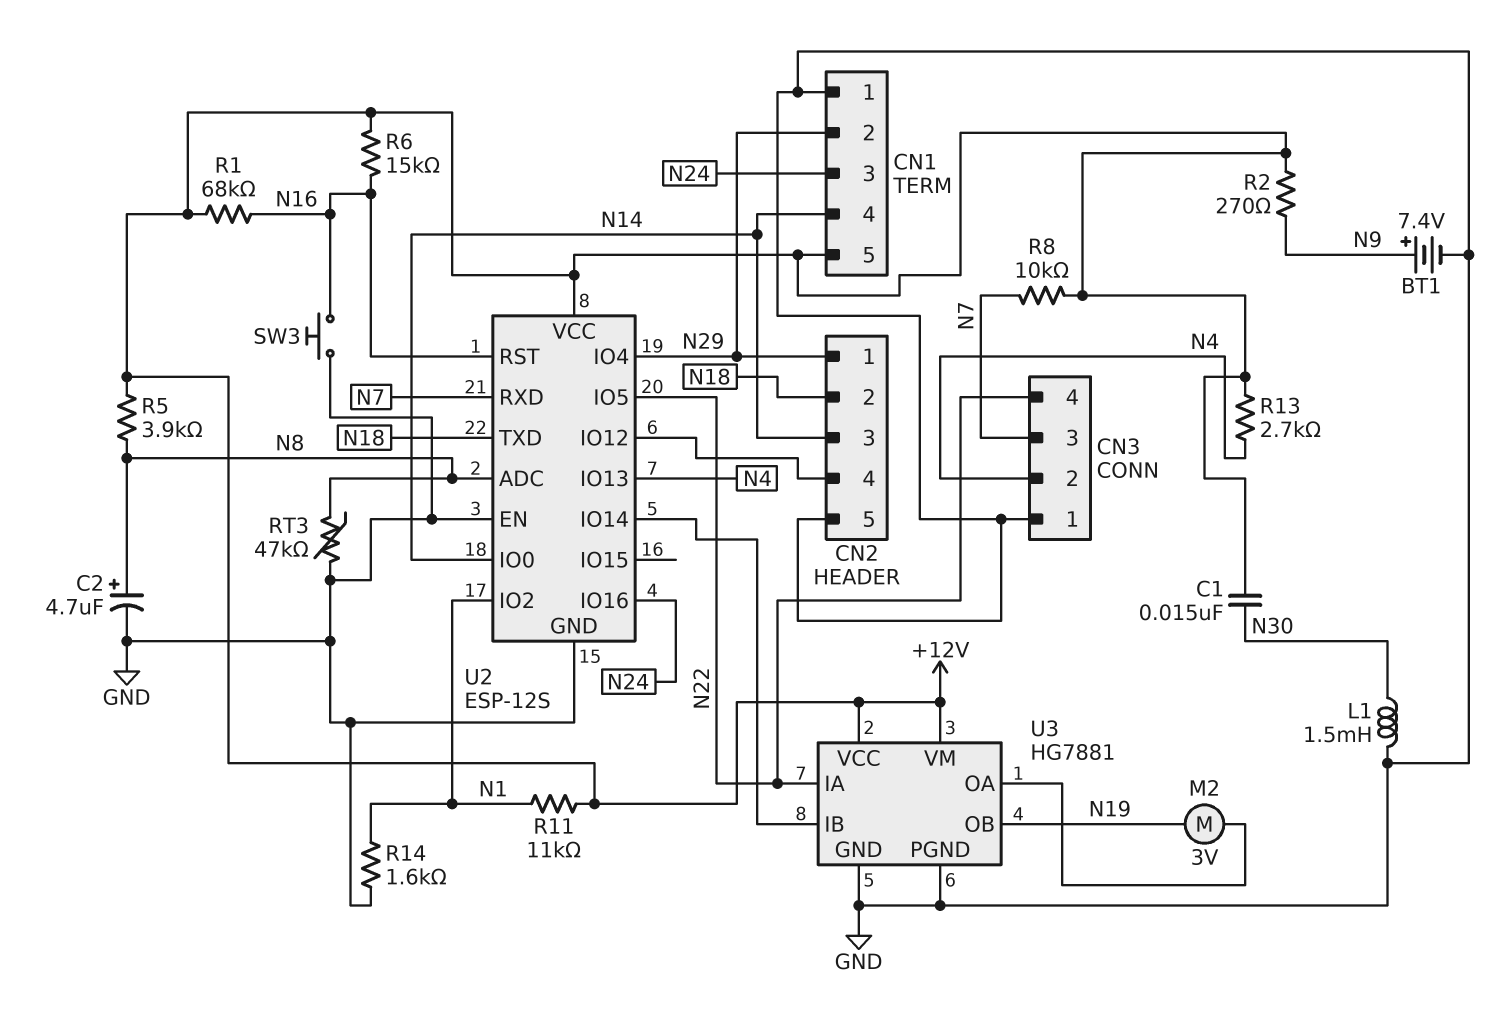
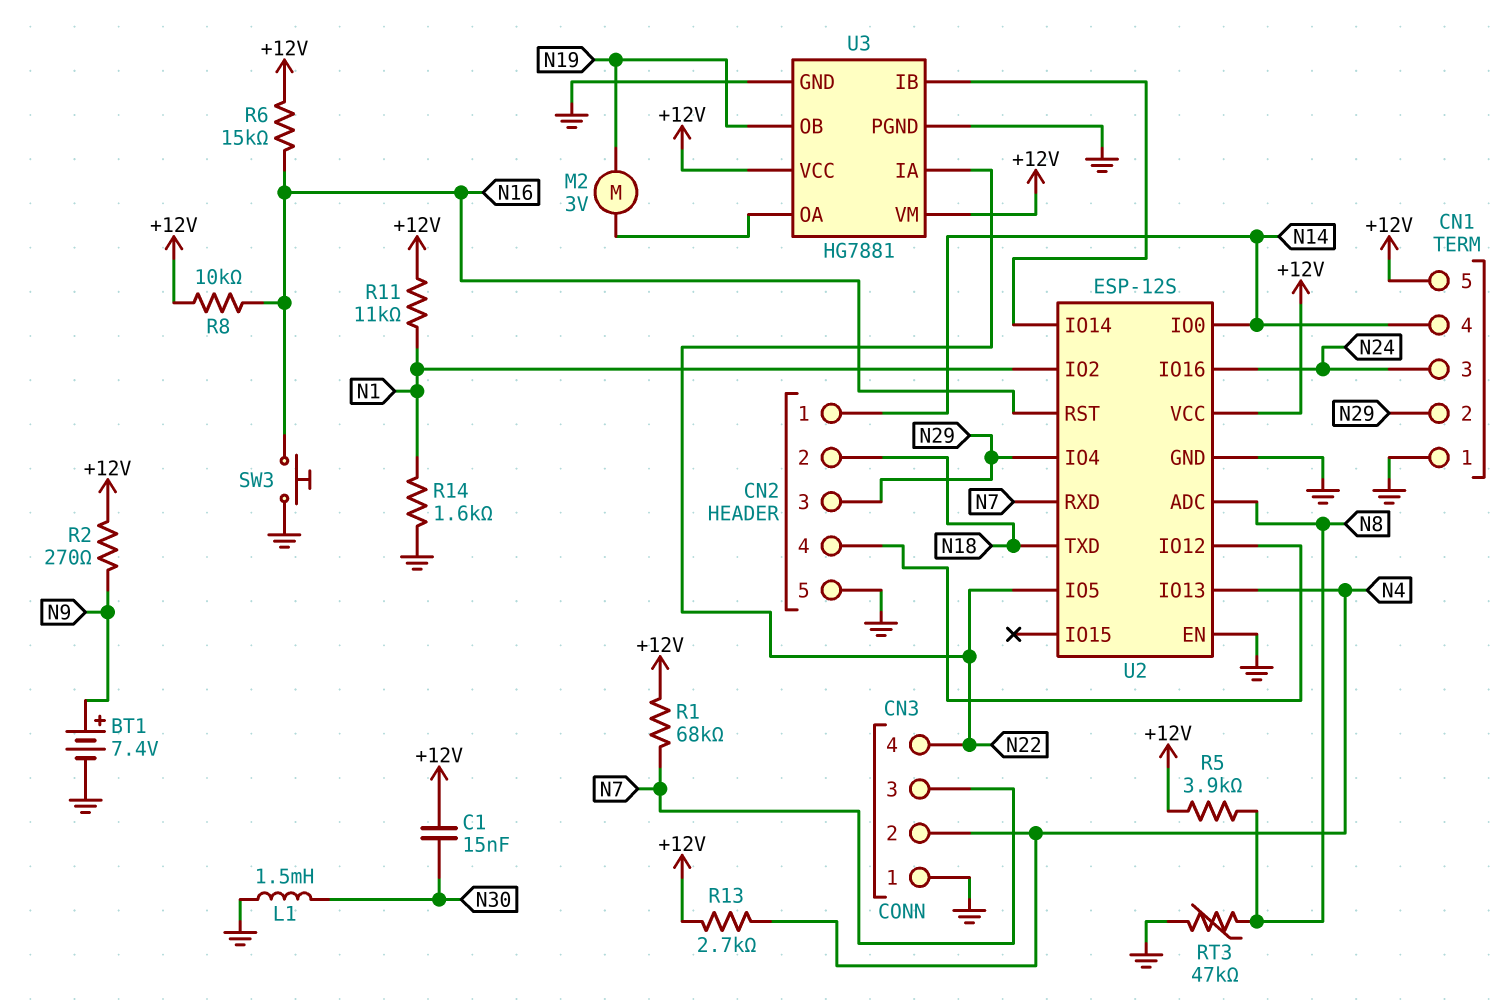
C2: 4.7uF (plus N8, minus GND) -> none
CN2 pin 1: N29 -> N14
CN2 pin 3: N14 -> N29
R1: 68k (+12V, N16) -> 68k (+12V, N7)
R8: 10k (+12V, N7) -> 10k (+12V, N16)

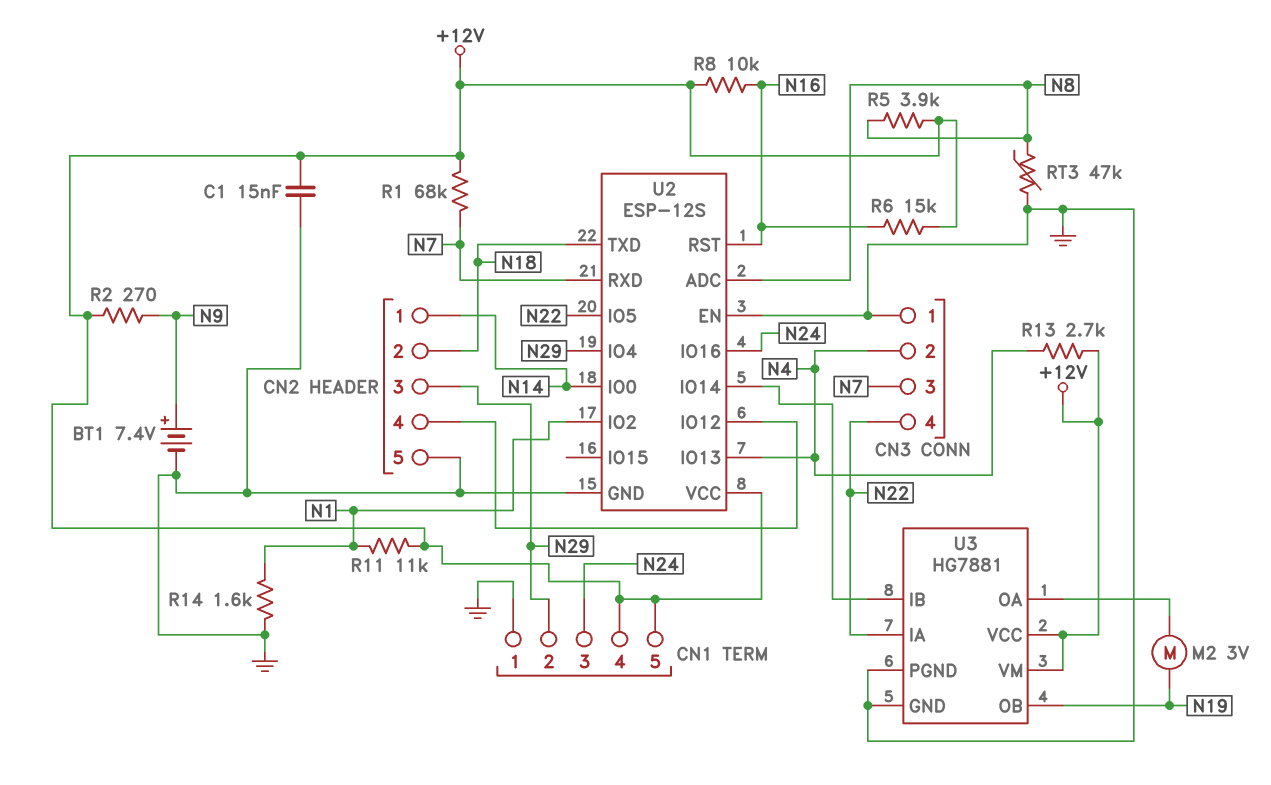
C1: 15nF (+12V, N30) -> 15nF (+12V, GND)
CN1 pin 4: N14 -> +12V
L1: 1.5mH (GND, N30) -> none
SW3: button (GND, N16) -> none

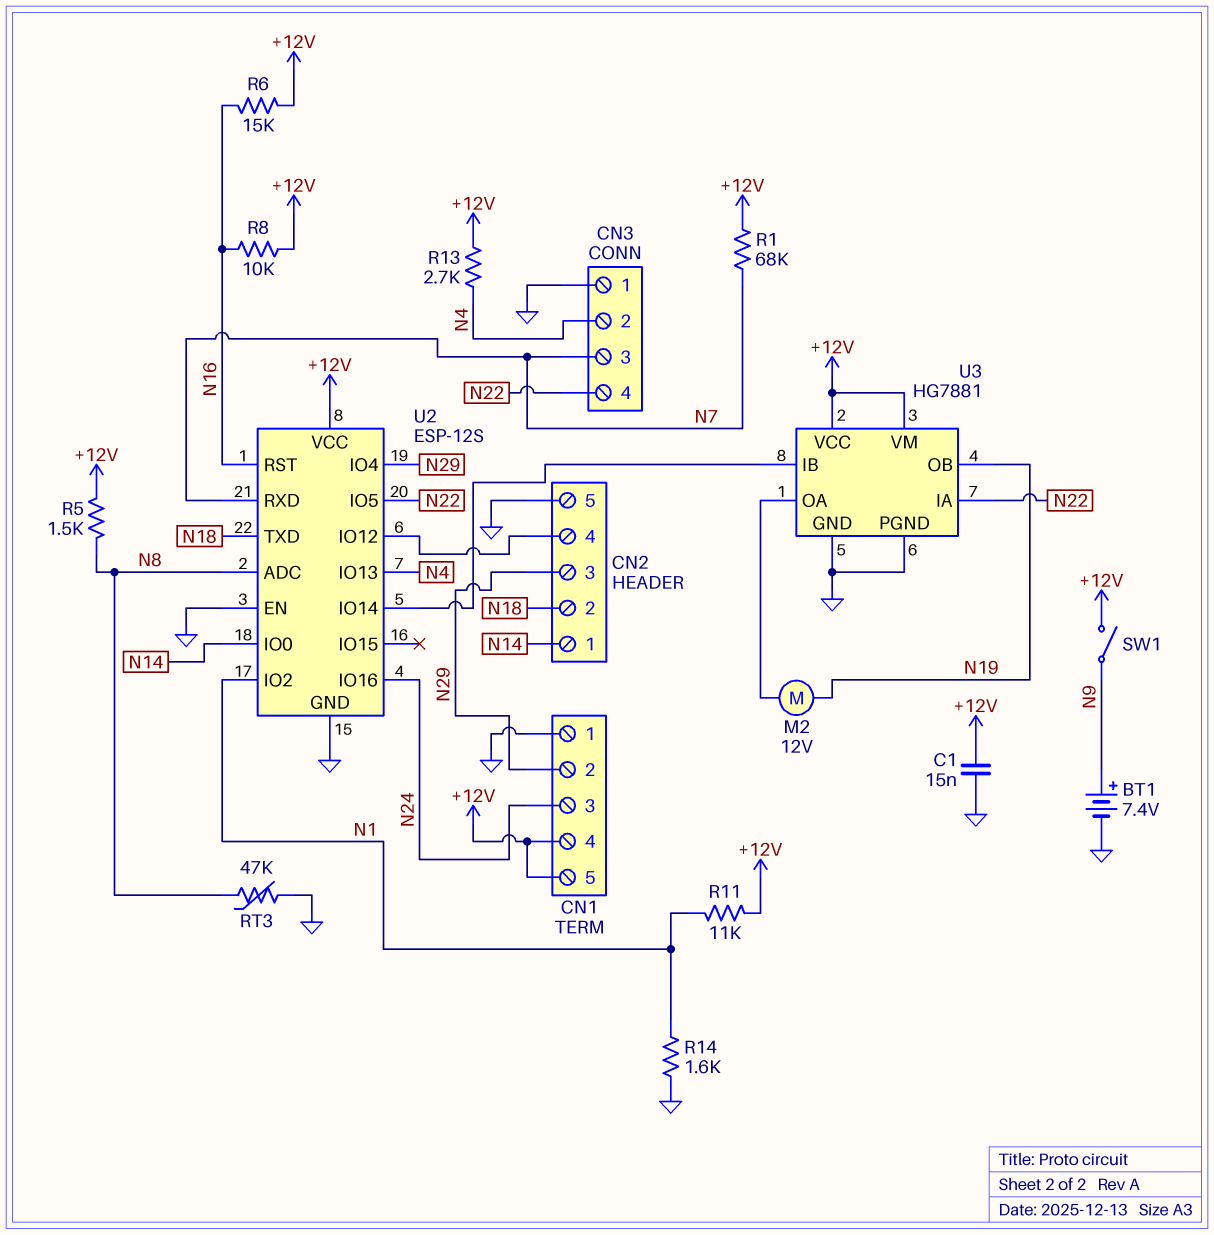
M2: motor 3V (N19, U3/OA) -> motor 12V (N19, U3/OA)
R2: 270 (+12V, N9) -> none
R5: 3.9k (+12V, N8) -> 1.5k (+12V, N8)
SW1: none -> switch (+12V, N9)

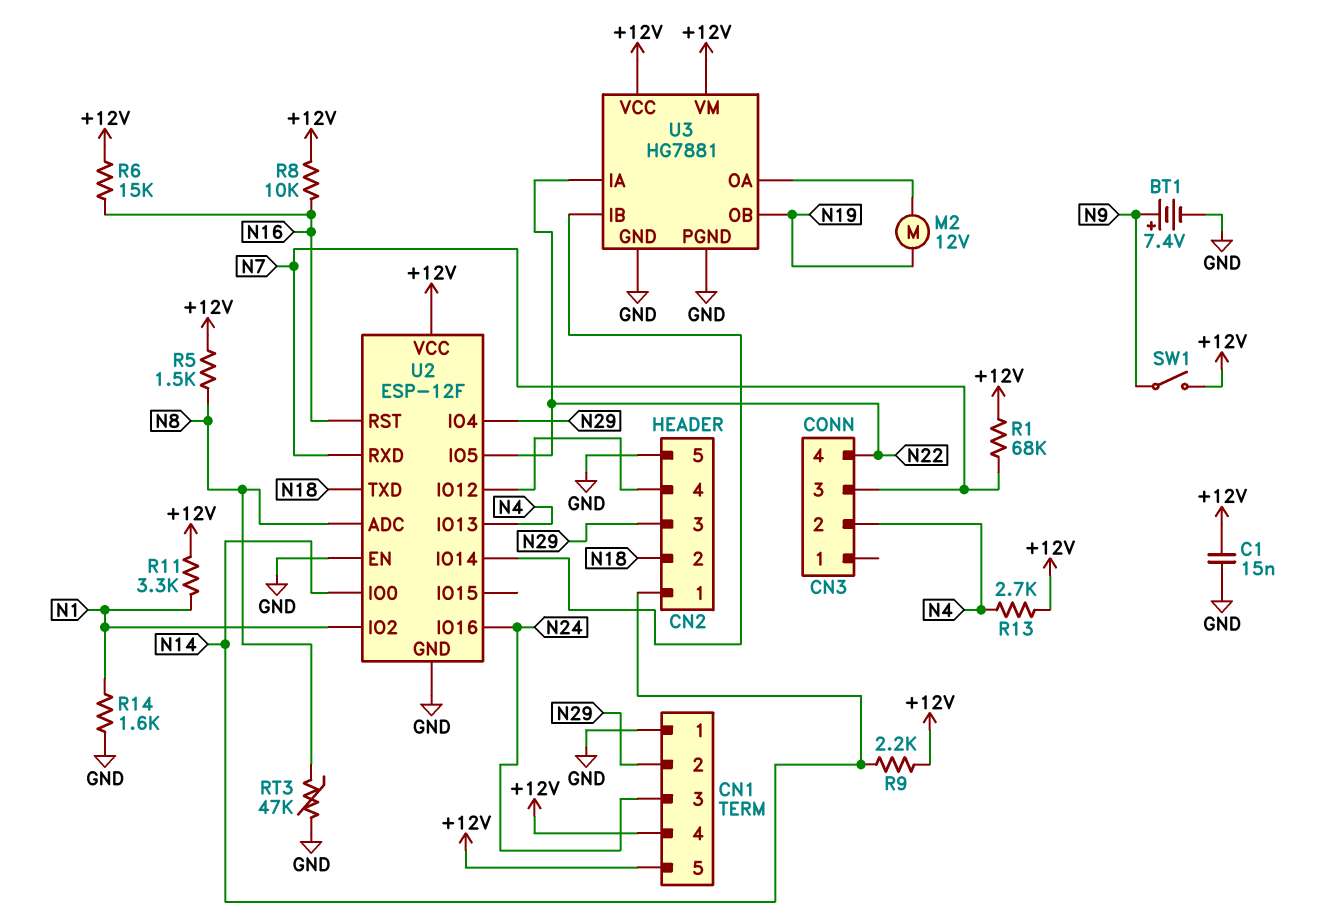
CN3 pin 1: GND -> none
R9: none -> 2.2k (+12V, N14)
R11: 11k (+12V, N1) -> 3.3k (+12V, N1)
U2: ESP-12S -> ESP-12F

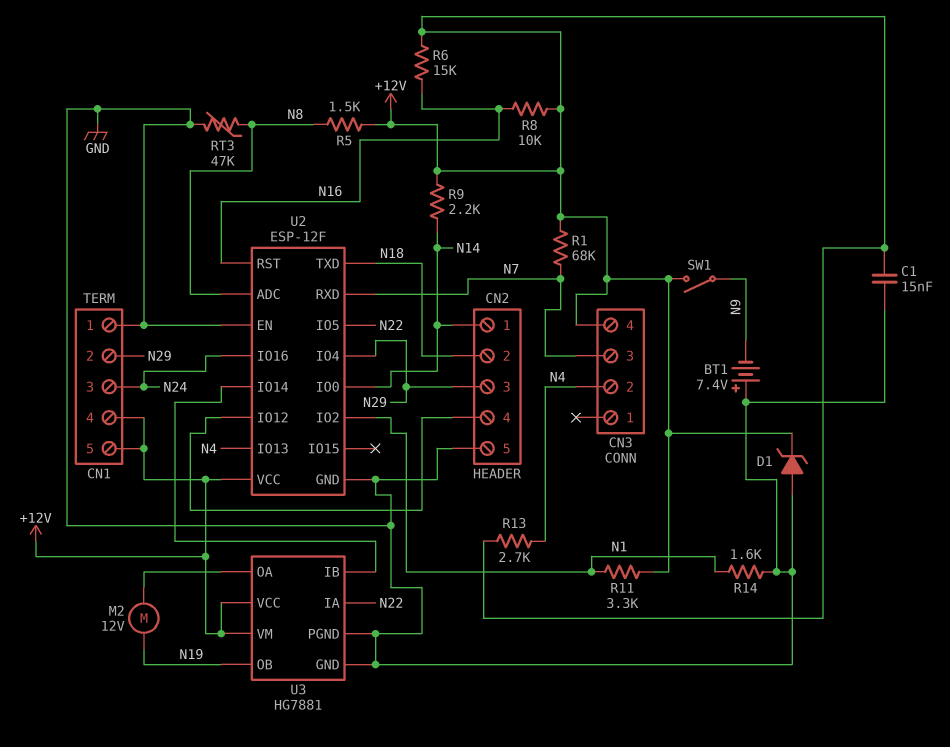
BT1: 7.4V (plus N9, minus GND) -> 7.4V (plus GND, minus N9)
CN3 pin 4: N22 -> +12V
D1: none -> zener (A GND, K +12V)

